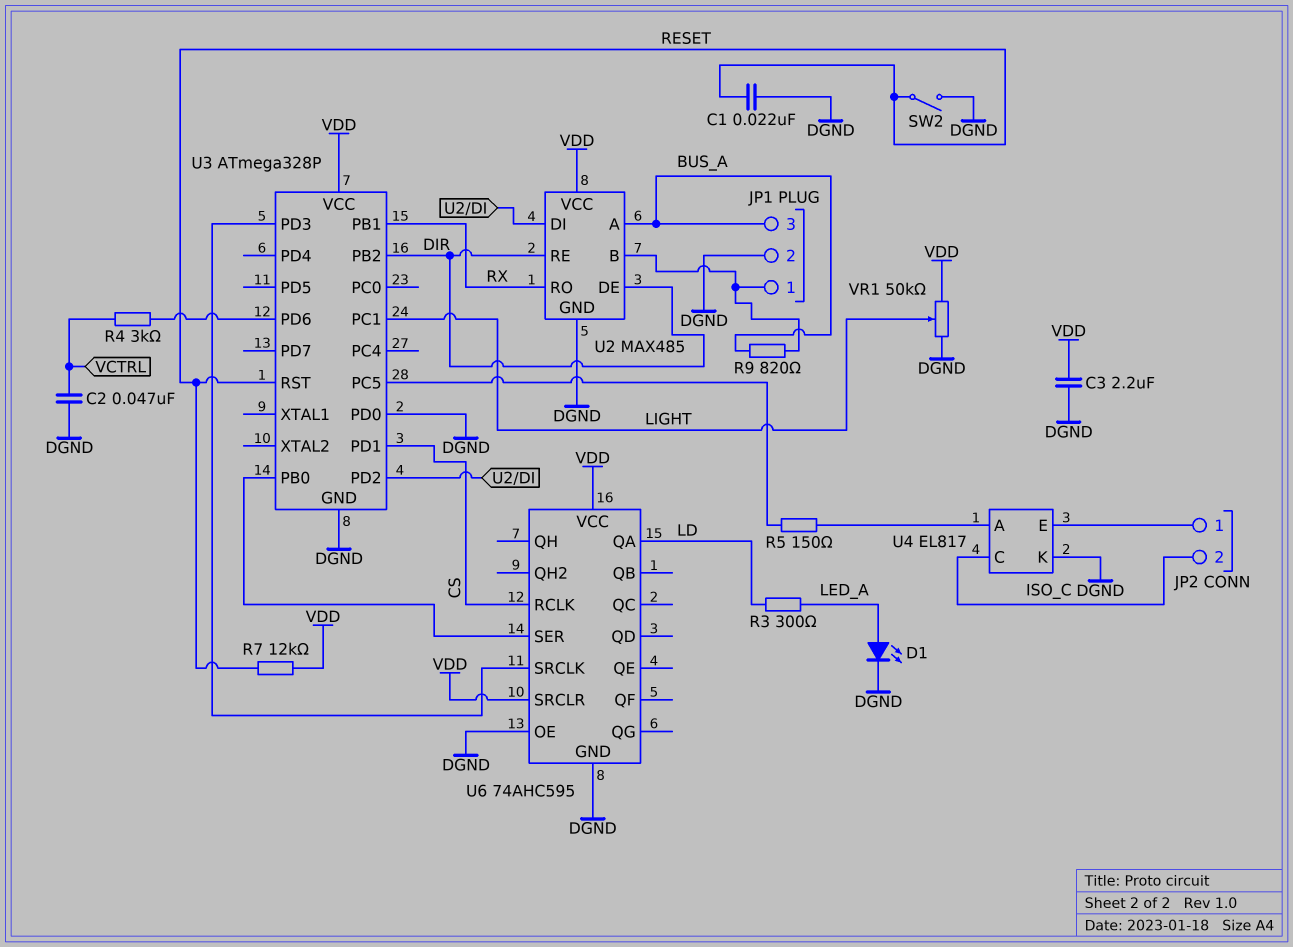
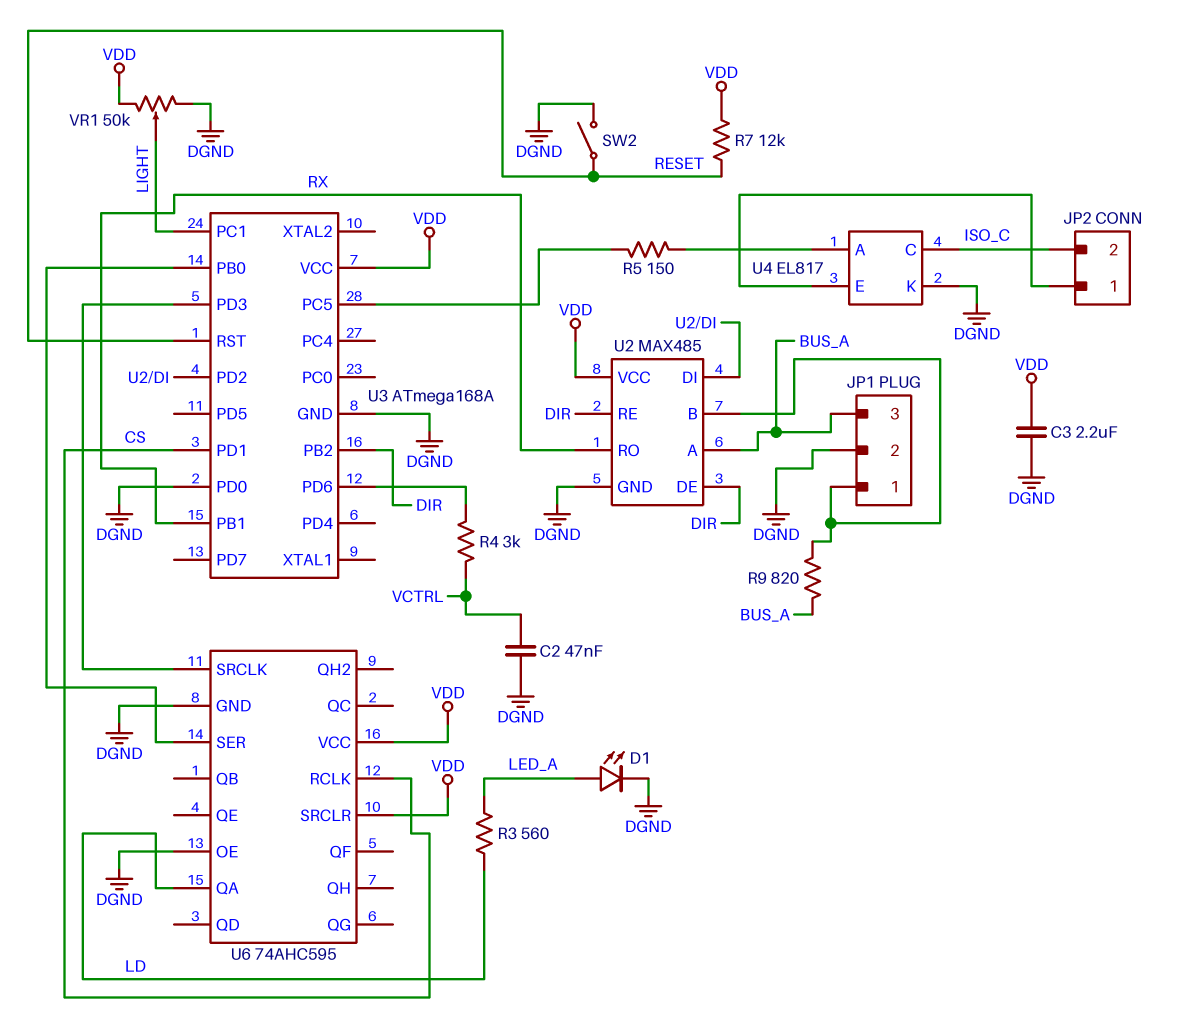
C1: 22nF (DGND, RESET) -> none
R3: 300 (LD, LED_A) -> 560 (LD, LED_A)
U3: ATmega328P -> ATmega168A

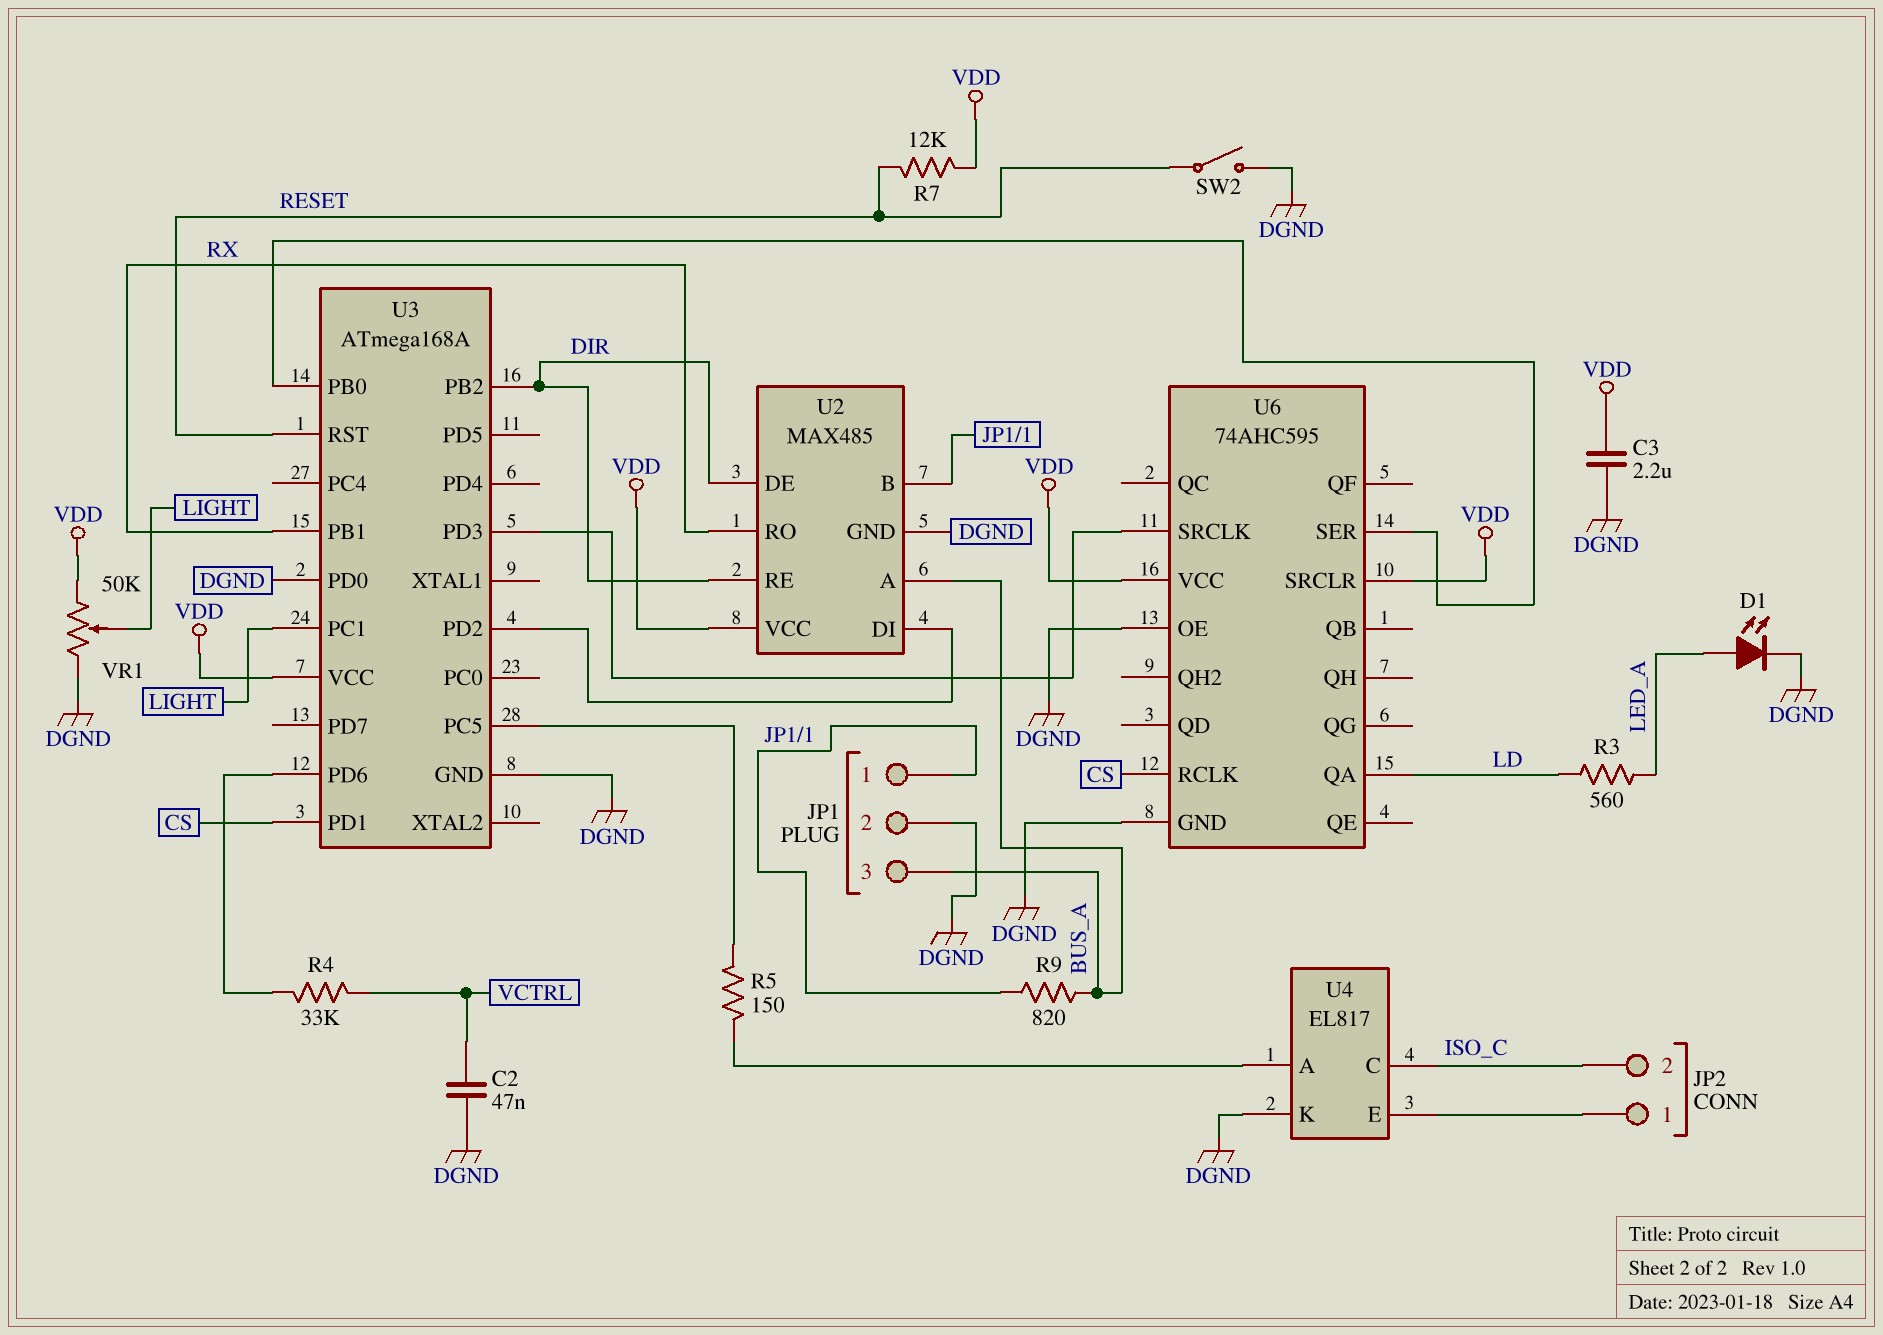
R4: 3k (U3/PD6, VCTRL) -> 33k (U3/PD6, VCTRL)

